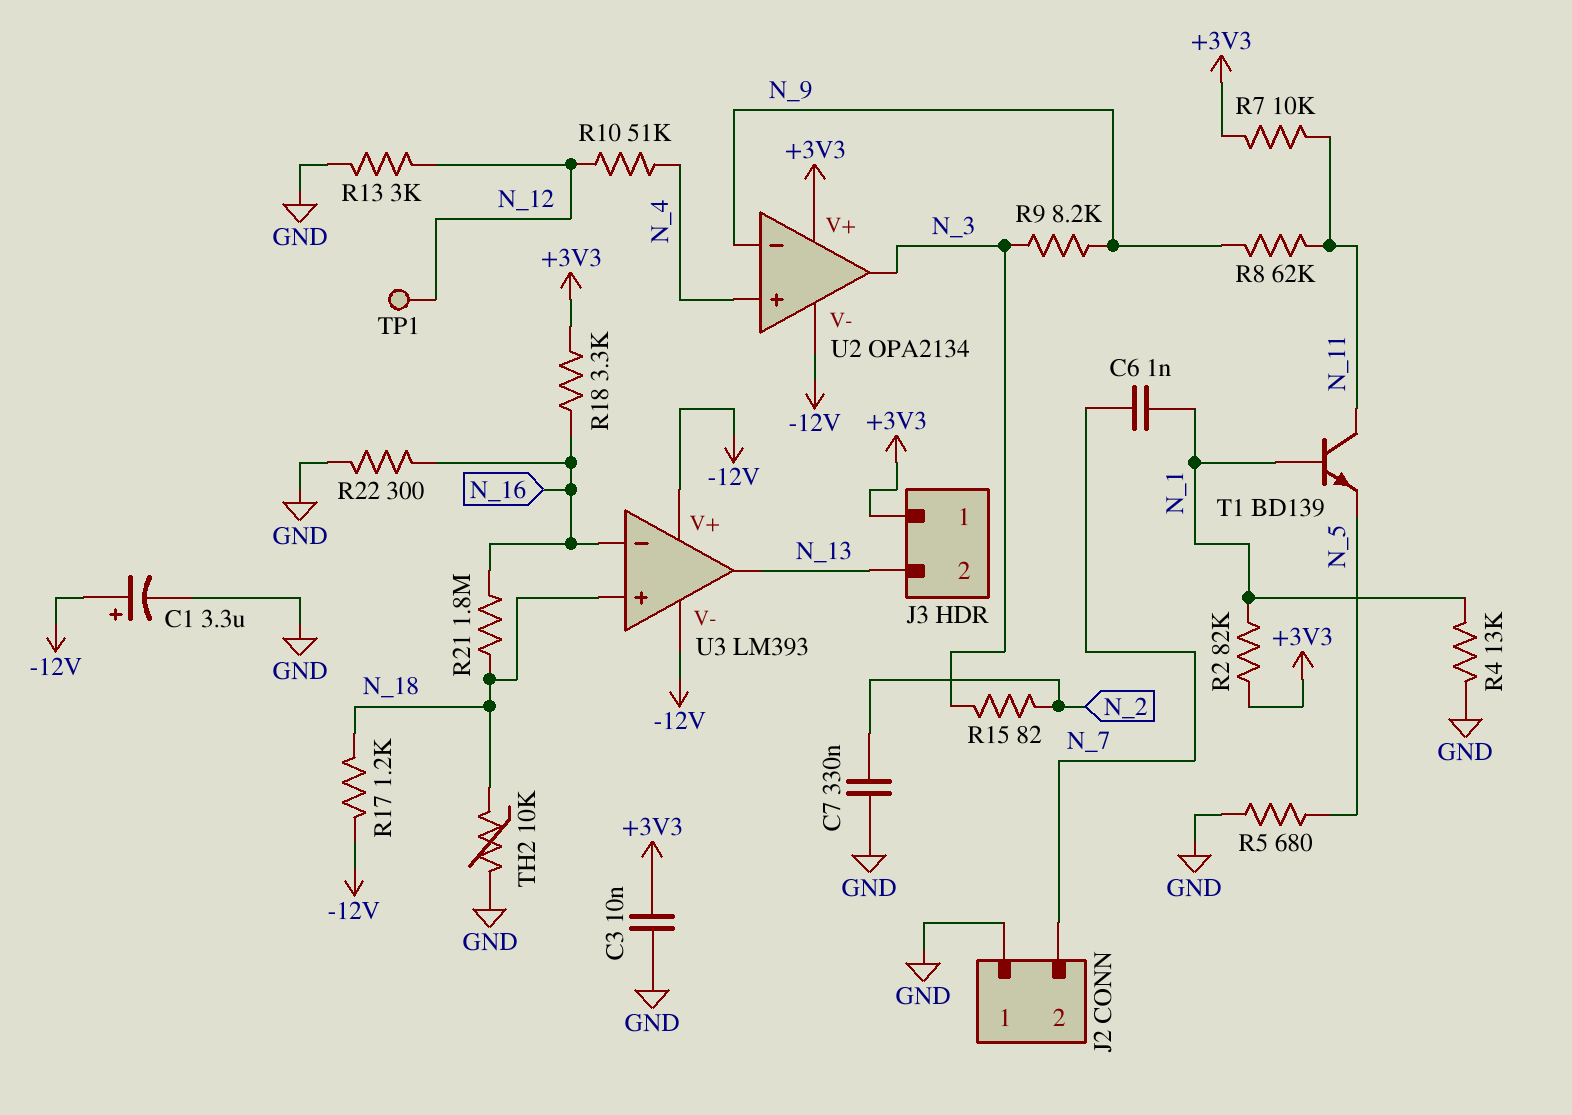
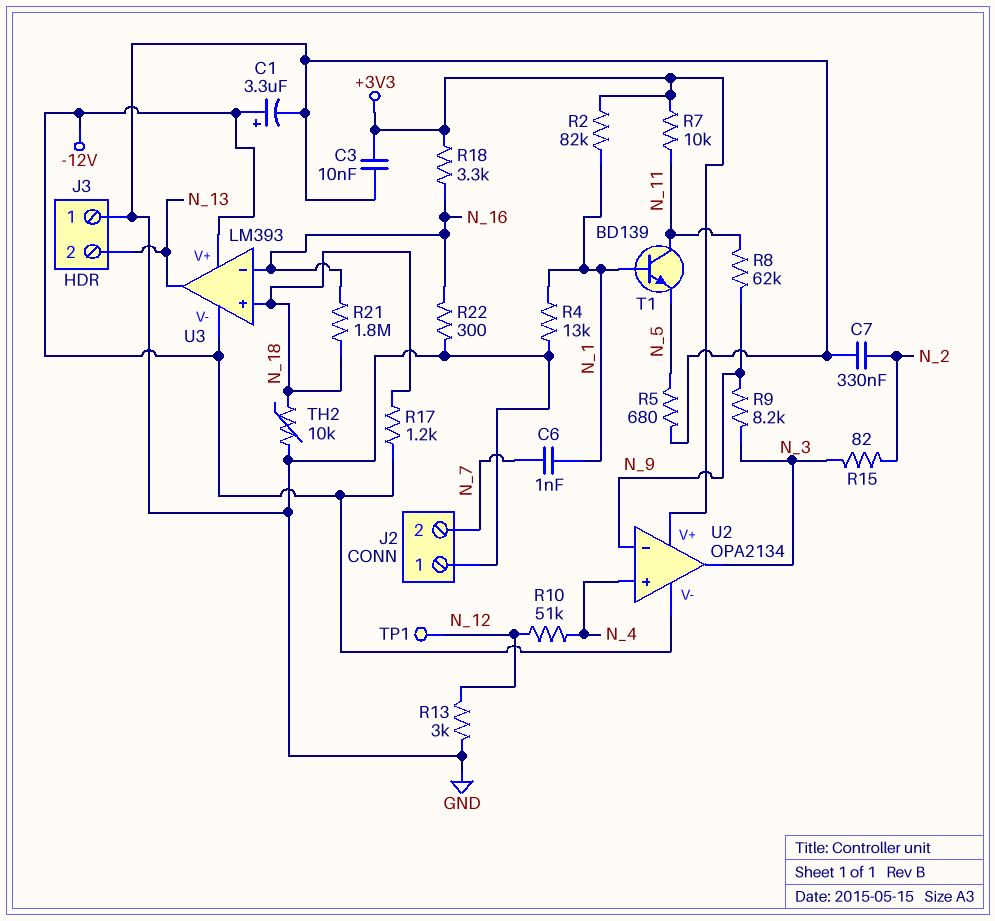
J3 pin 1: +3V3 -> GND

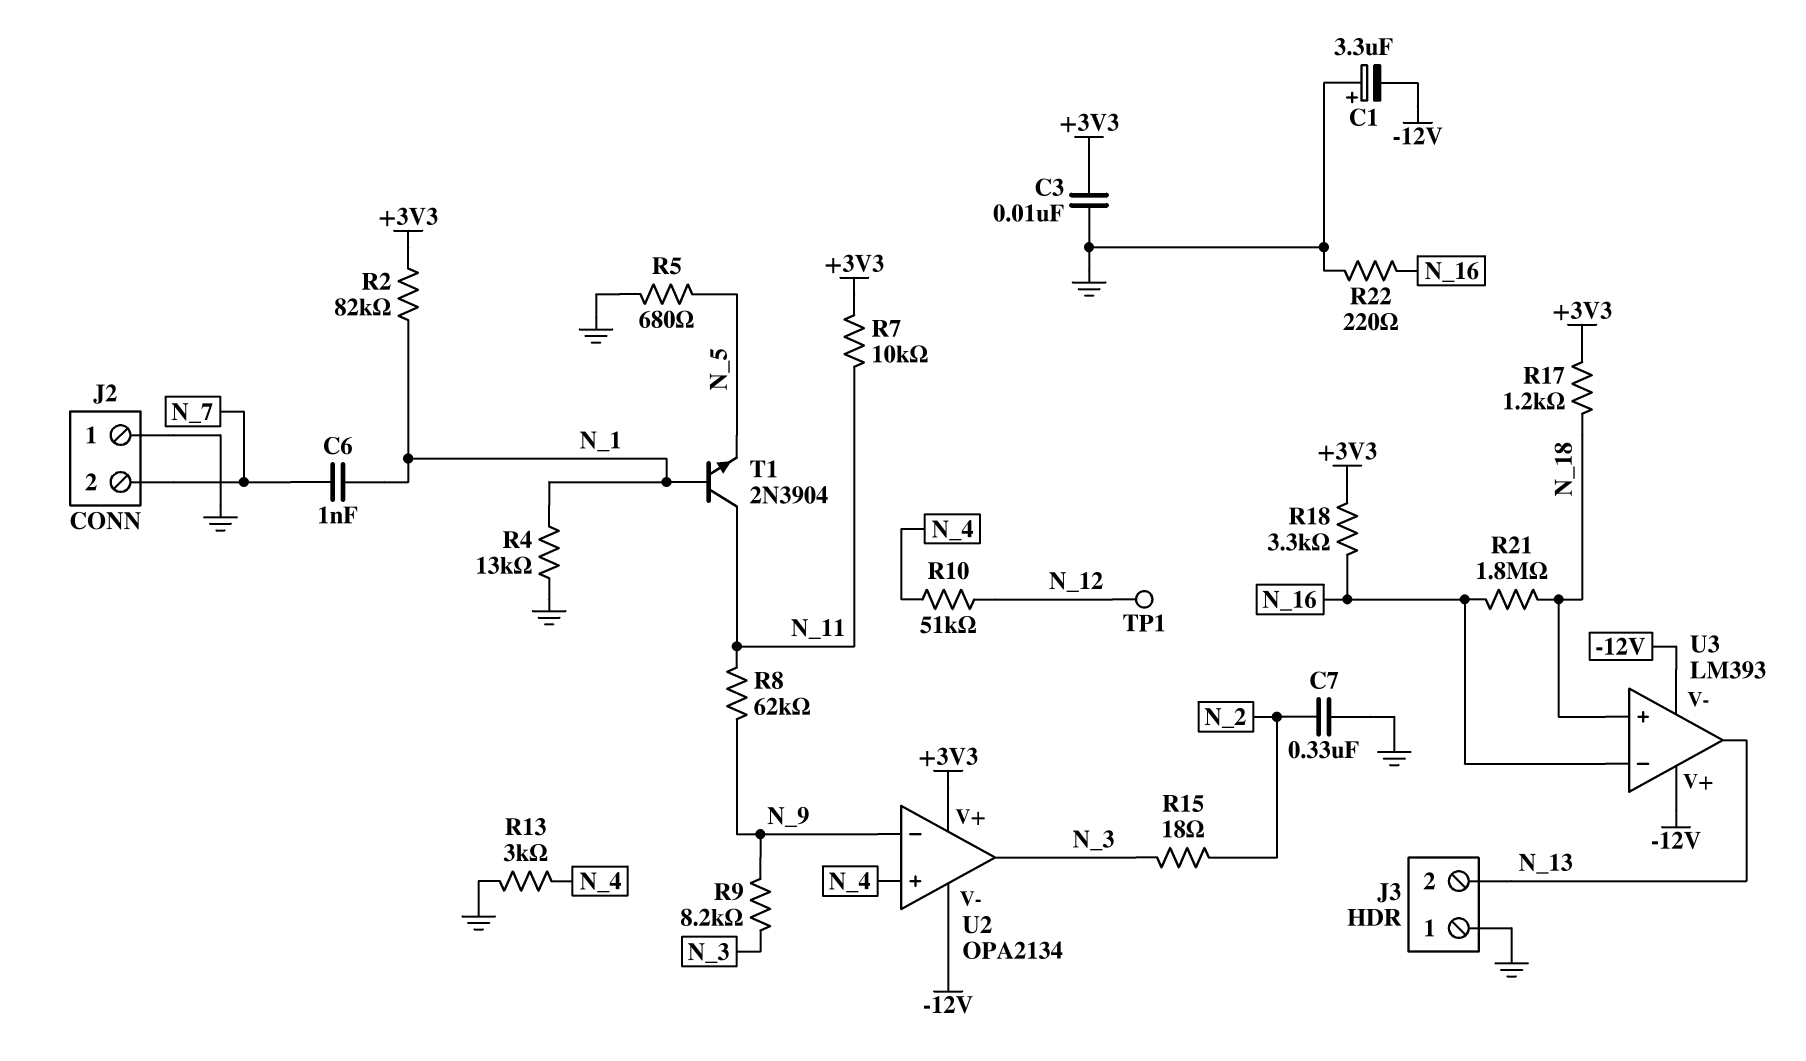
C1: 3.3uF (plus -12V, minus GND) -> 3.3uF (plus GND, minus -12V)
R13: 3k (GND, N_12) -> 3k (GND, N_4)
R15: 82 (N_2, N_3) -> 18 (N_2, N_3)
R17: 1.2k (-12V, N_18) -> 1.2k (+3V3, N_18)
R22: 300 (GND, N_16) -> 220 (GND, N_16)
T1: NPN BD139 (B N_1, C N_11, E N_5) -> NPN 2N3904 (B N_1, C N_11, E N_5)
TH2: 10k (GND, N_18) -> none

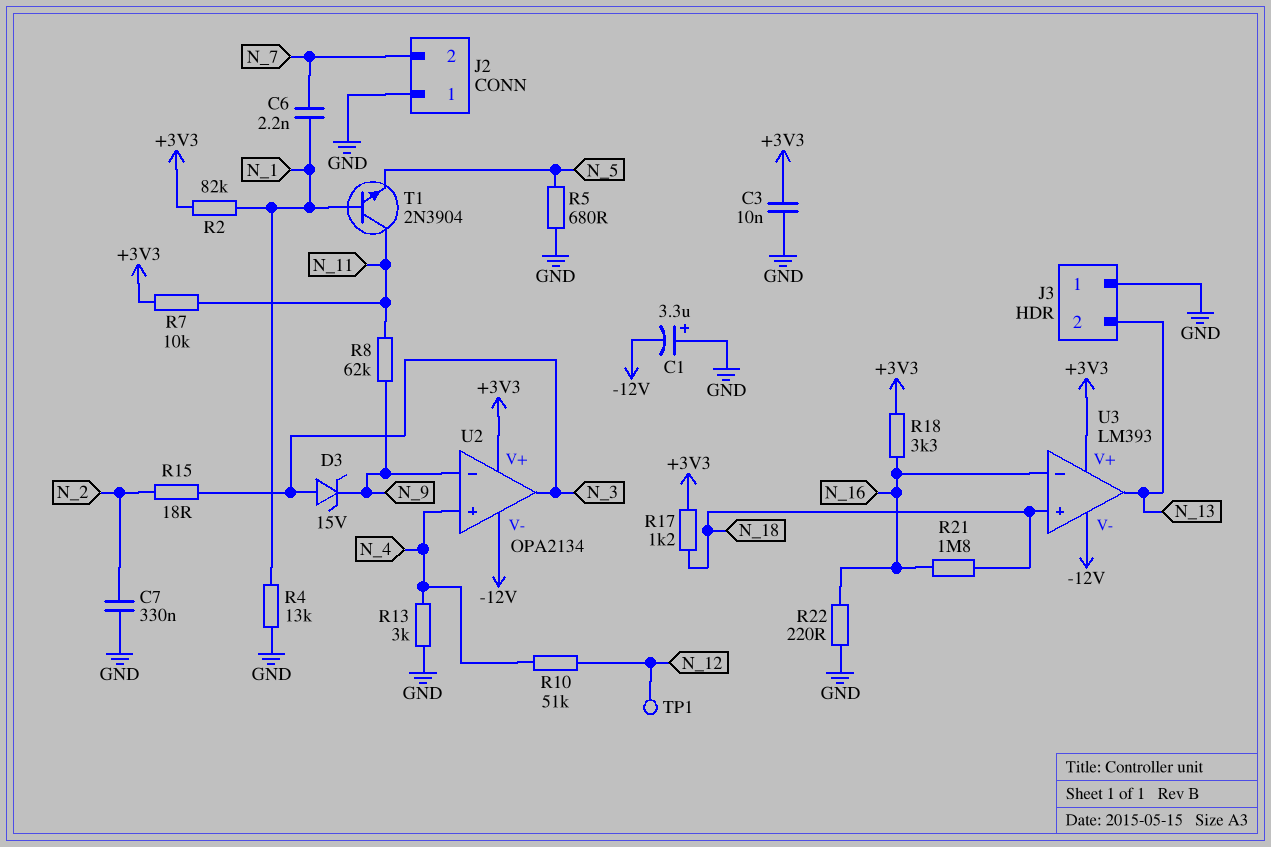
C6: 1nF (N_1, N_7) -> 2.2nF (N_1, N_7)
D3: none -> zener 15V (A N_3, K N_9)
R9: 8.2k (N_3, N_9) -> none
U3 pin V+: -12V -> +3V3

